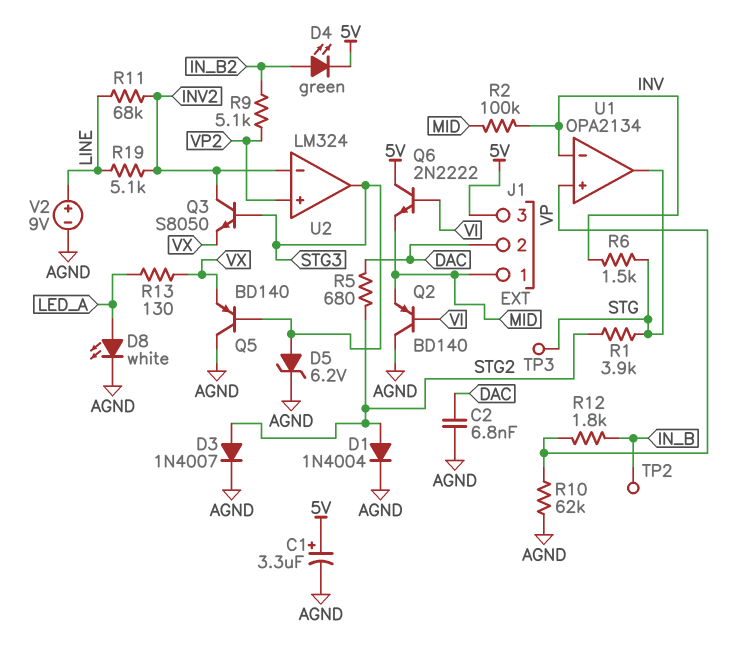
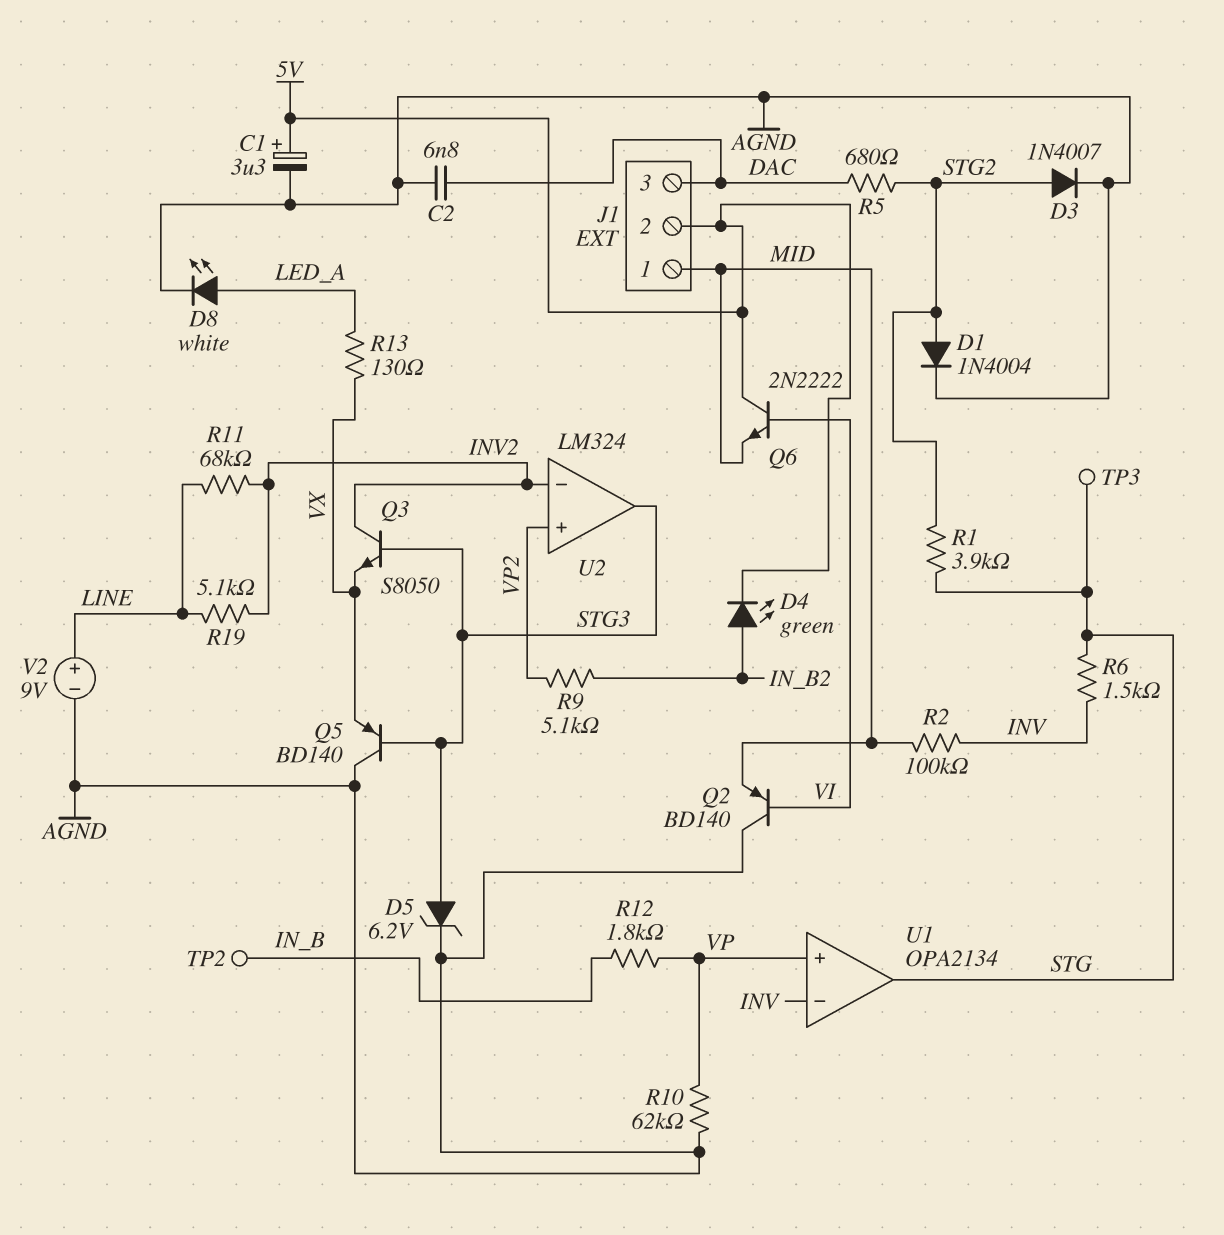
J1 pin 2: DAC -> 5V
J1 pin 3: 5V -> DAC

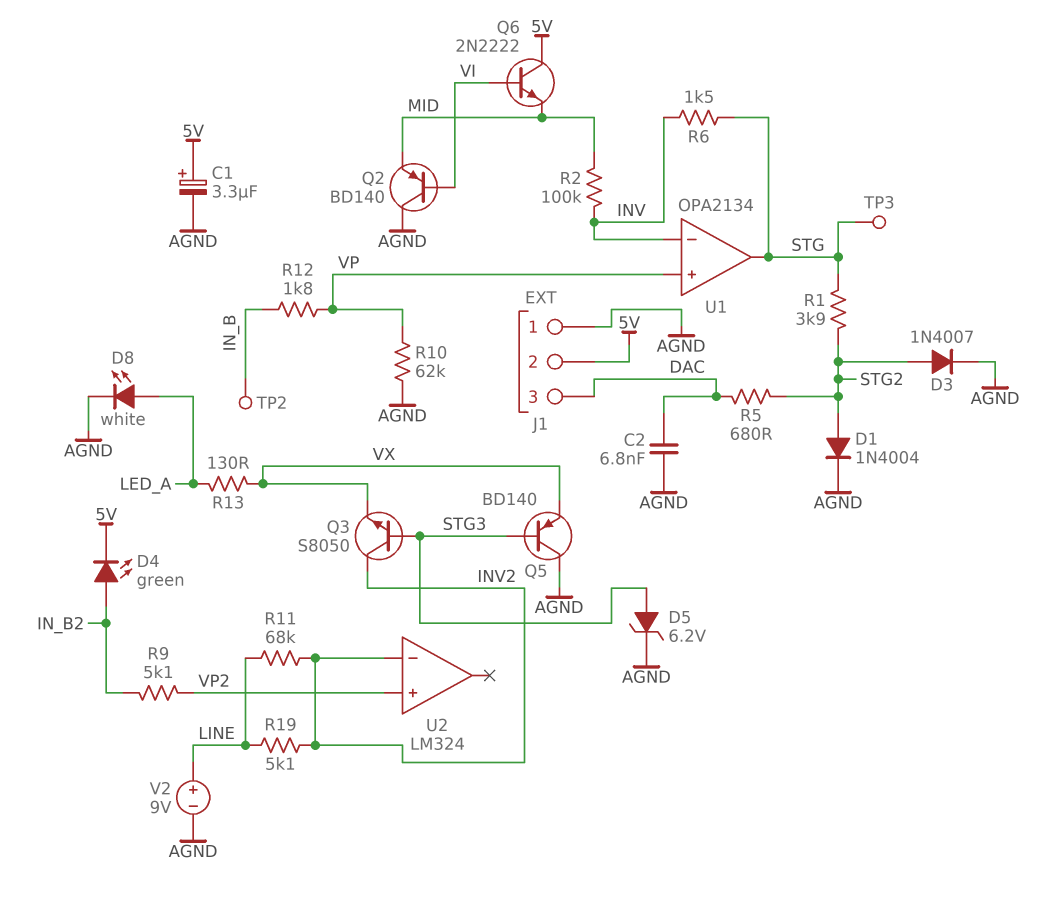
J1 pin 1: MID -> AGND
U2 pin out: STG3 -> none

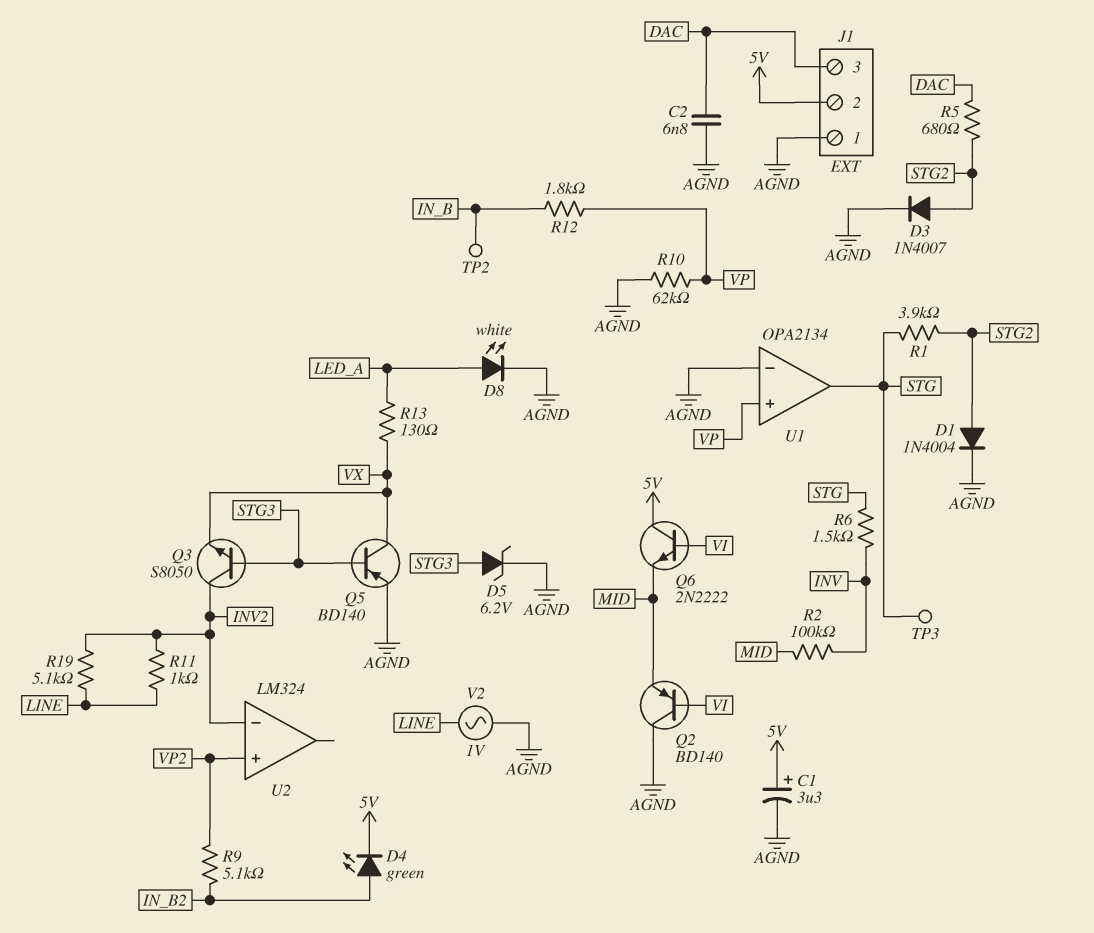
Q5: PNP BD140 (B STG3, C AGND, E VX) -> PNP BD140 (B STG3, C VX, E AGND)
R11: 68k (INV2, LINE) -> 1k (INV2, LINE)
U1 pin in-: INV -> AGND
V2: 9V (plus LINE, minus AGND) -> AC 1V (AGND, LINE)

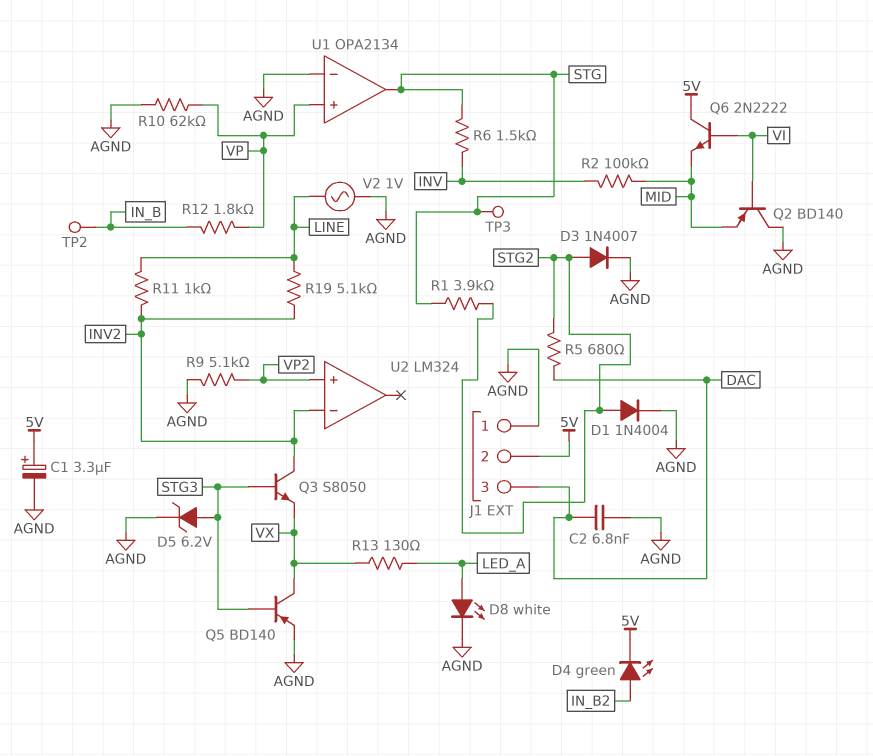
R9: 5.1k (IN_B2, VP2) -> 5.1k (AGND, VP2)

